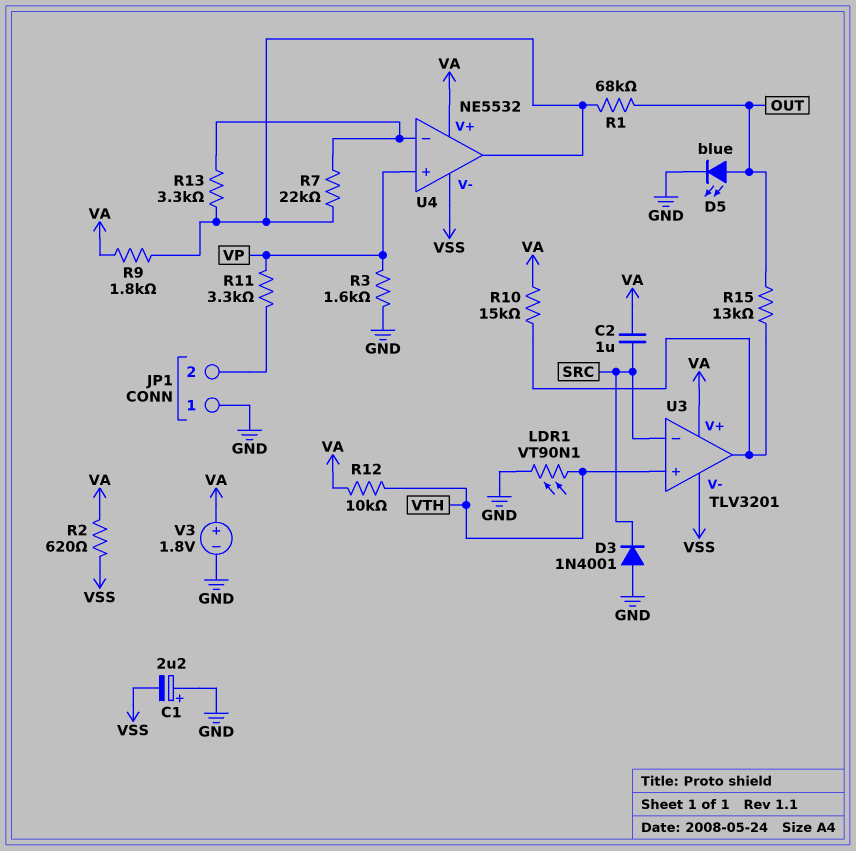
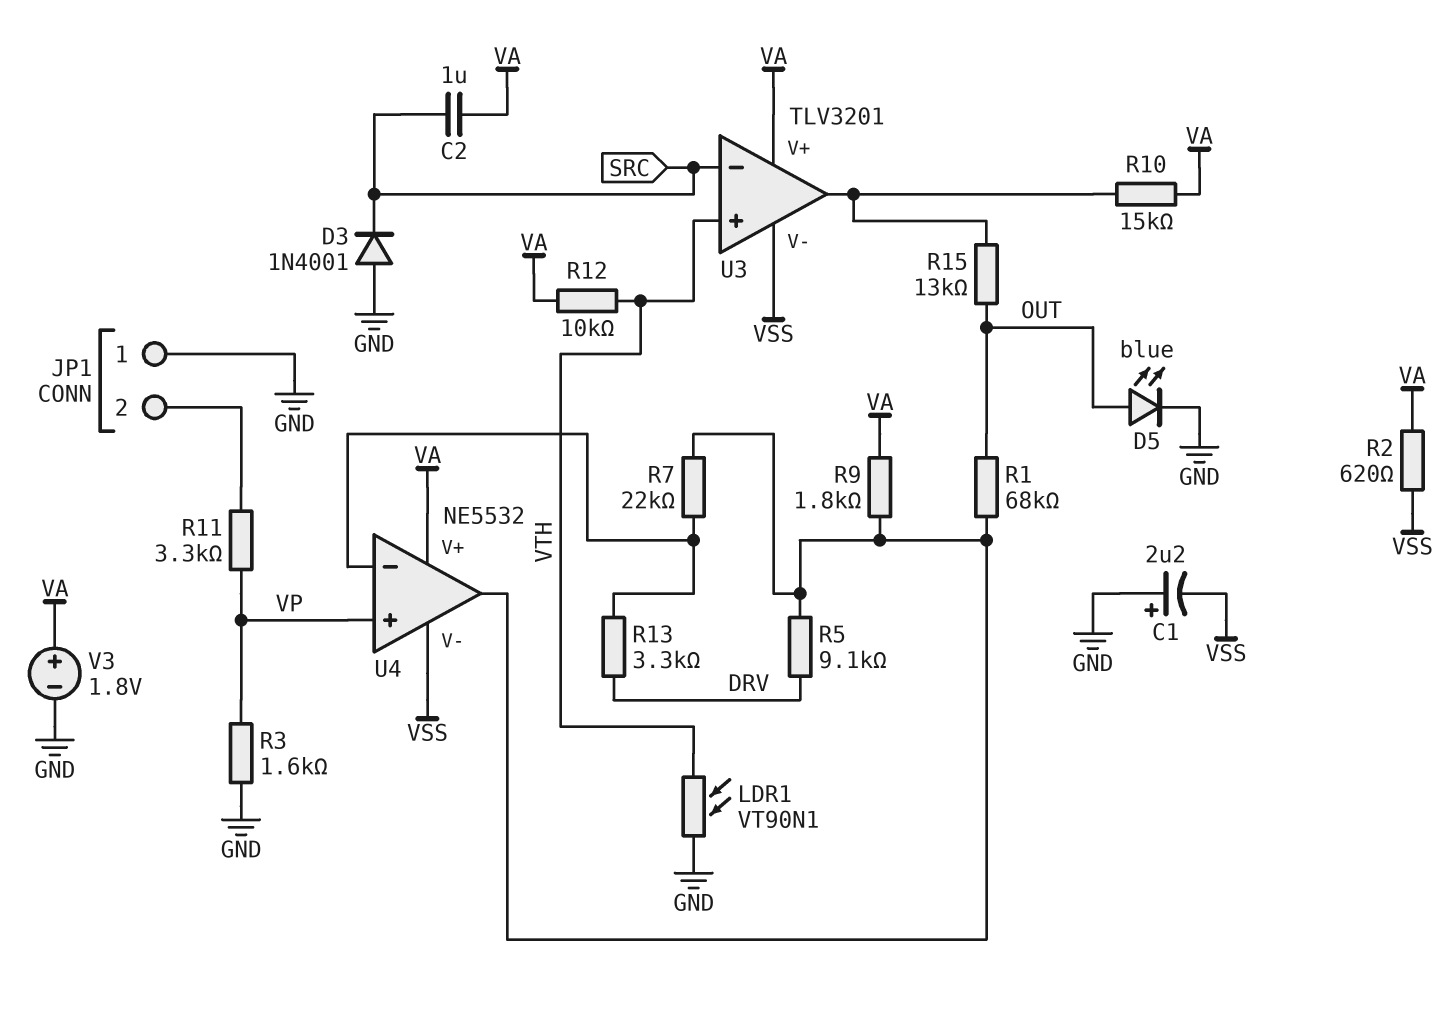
R5: none -> 9.1k (DRV, U4/out)
R13: 3.3k (U4/in-, U4/out) -> 3.3k (DRV, U4/in-)

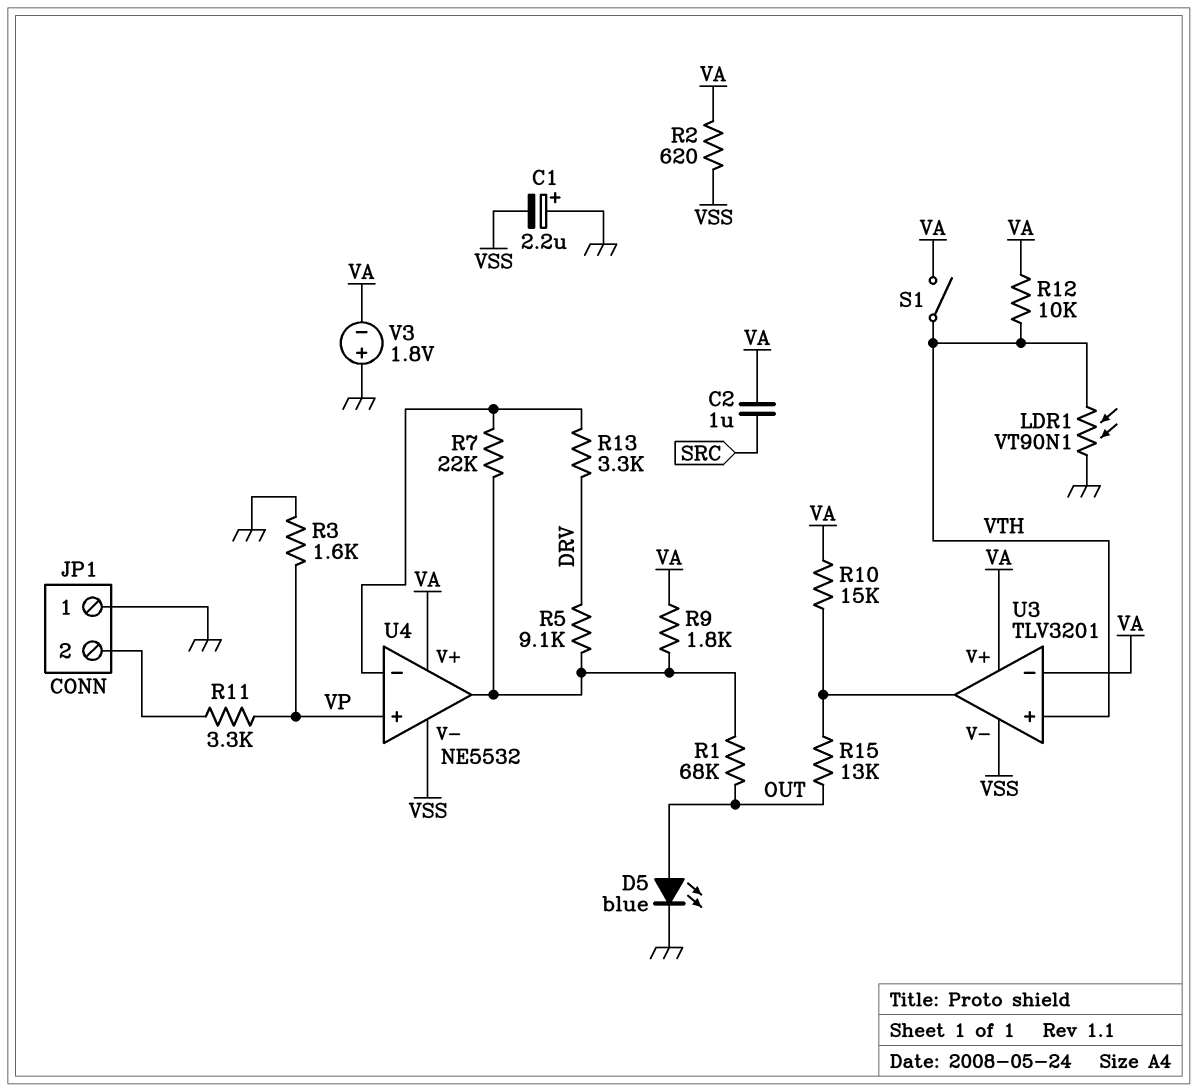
D3: diode 1N4001 (A GND, K SRC) -> none
S1: none -> switch (VA, VTH)
U3 pin in-: SRC -> VA
V3: 1.8V (plus VA, minus GND) -> 1.8V (plus GND, minus VA)

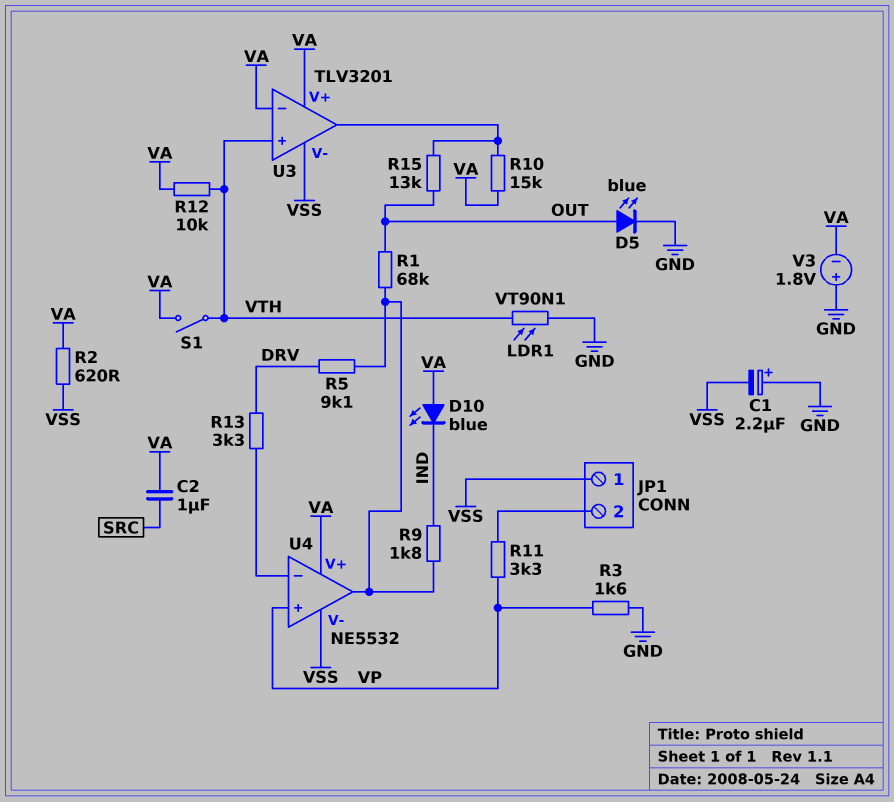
D10: none -> LED blue (A VA, K IND)
JP1 pin 1: GND -> VSS
R7: 22k (U4/in-, U4/out) -> none
R9: 1.8k (U4/out, VA) -> 1.8k (IND, U4/out)

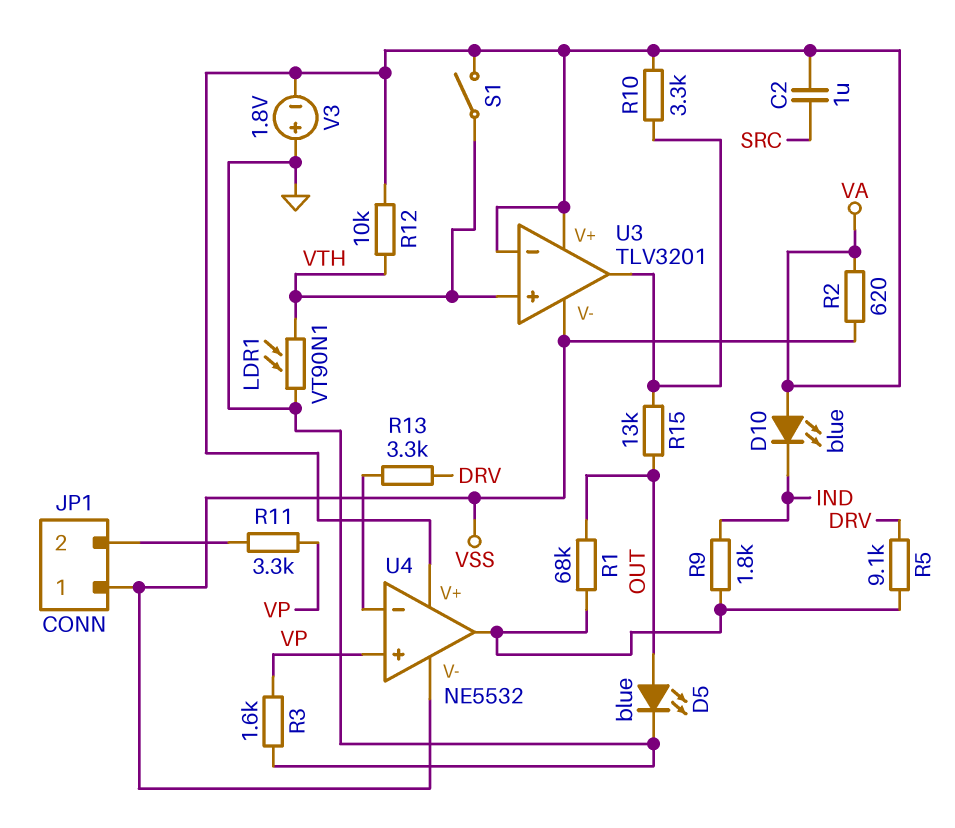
C1: 2.2uF (plus GND, minus VSS) -> none
R10: 15k (U3/out, VA) -> 3.3k (U3/out, VA)

